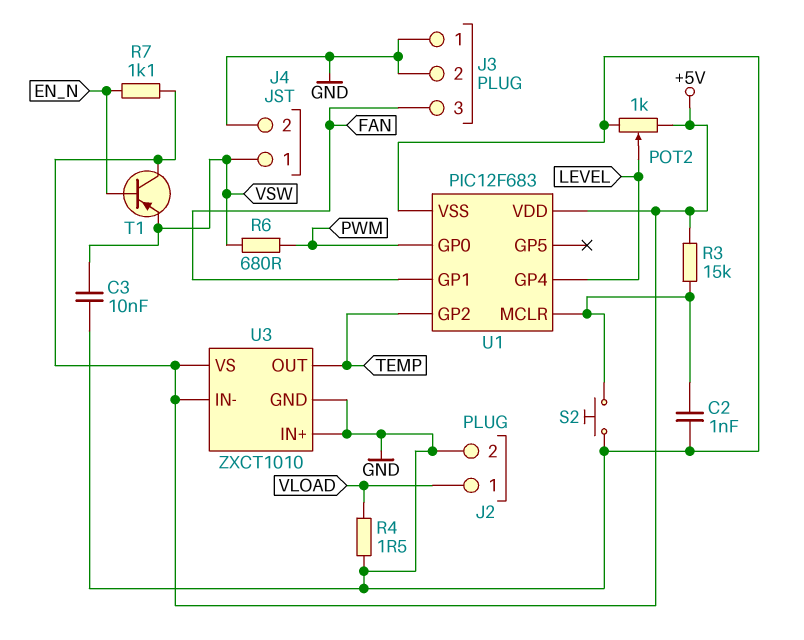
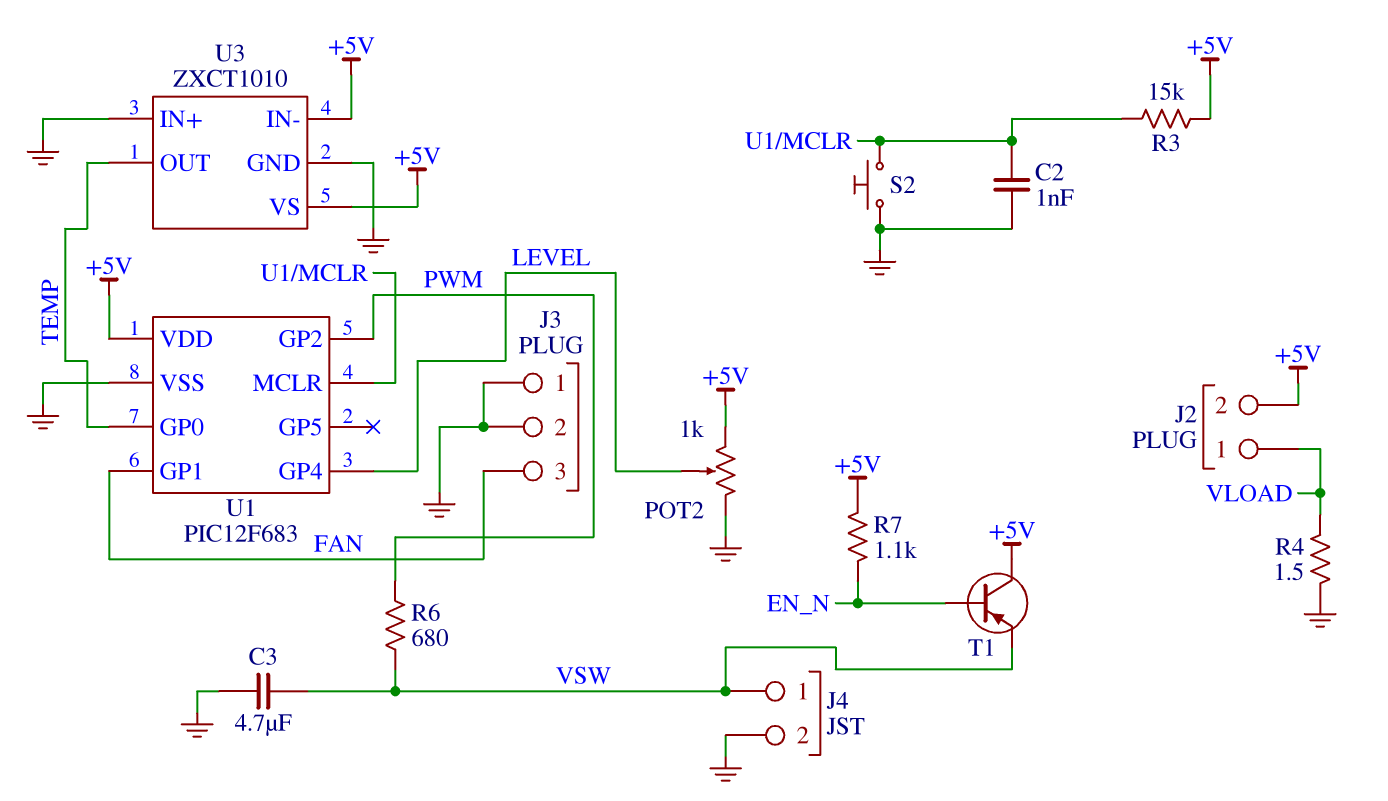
C3: 10nF (GND, VSW) -> 4.7uF (GND, VSW)
J2 pin 2: GND -> +5V
U1 pin GP0: PWM -> TEMP
U1 pin GP2: TEMP -> PWM

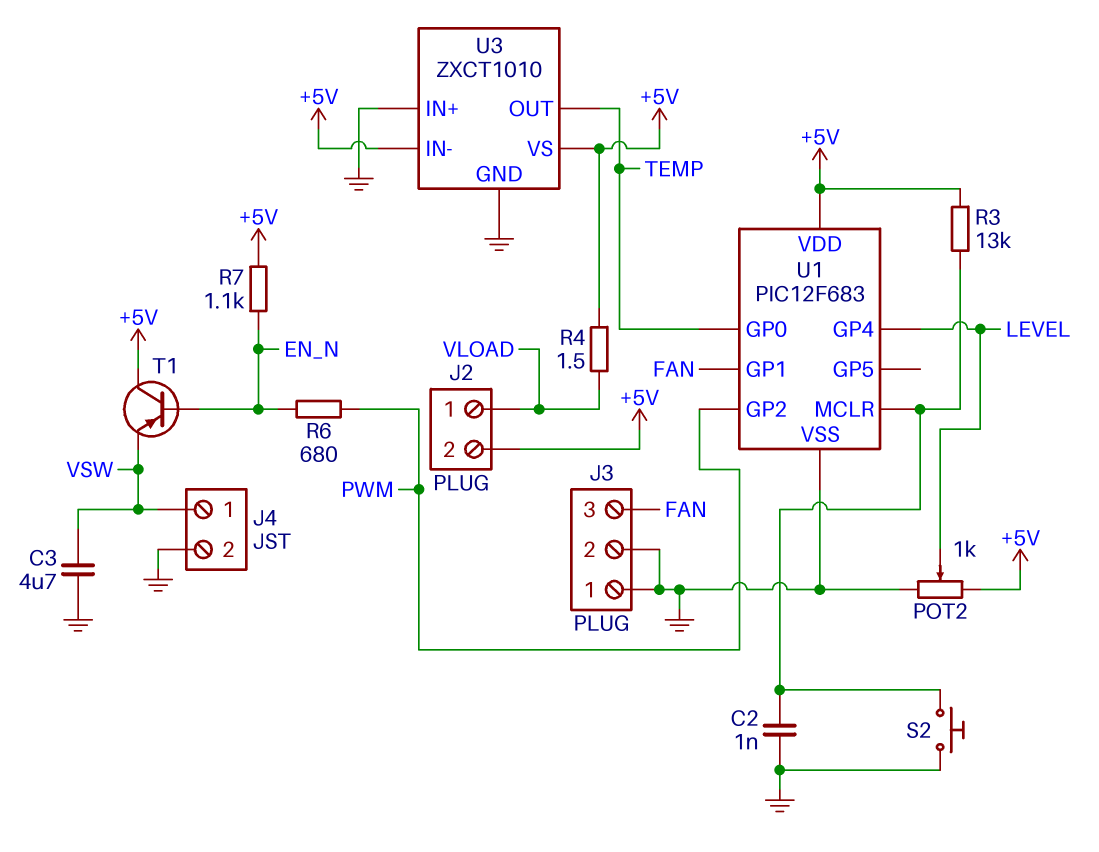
R3: 15k (+5V, U1/MCLR) -> 13k (+5V, U1/MCLR)
R4: 1.5 (GND, VLOAD) -> 1.5 (+5V, VLOAD)
R6: 680 (PWM, VSW) -> 680 (EN_N, PWM)

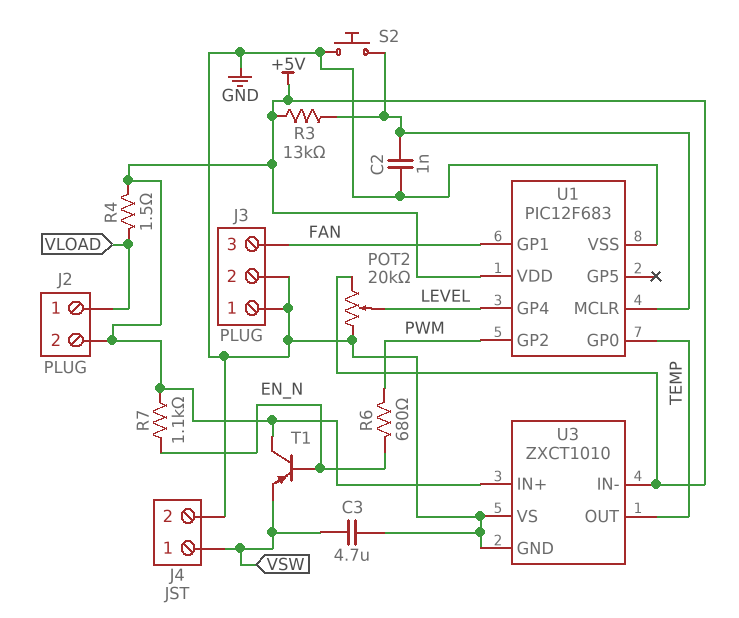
POT2: 1k (+5V, GND, wiper LEVEL) -> 20k (+5V, GND, wiper LEVEL)
U3 pin IN+: GND -> +5V
U3 pin VS: +5V -> GND

